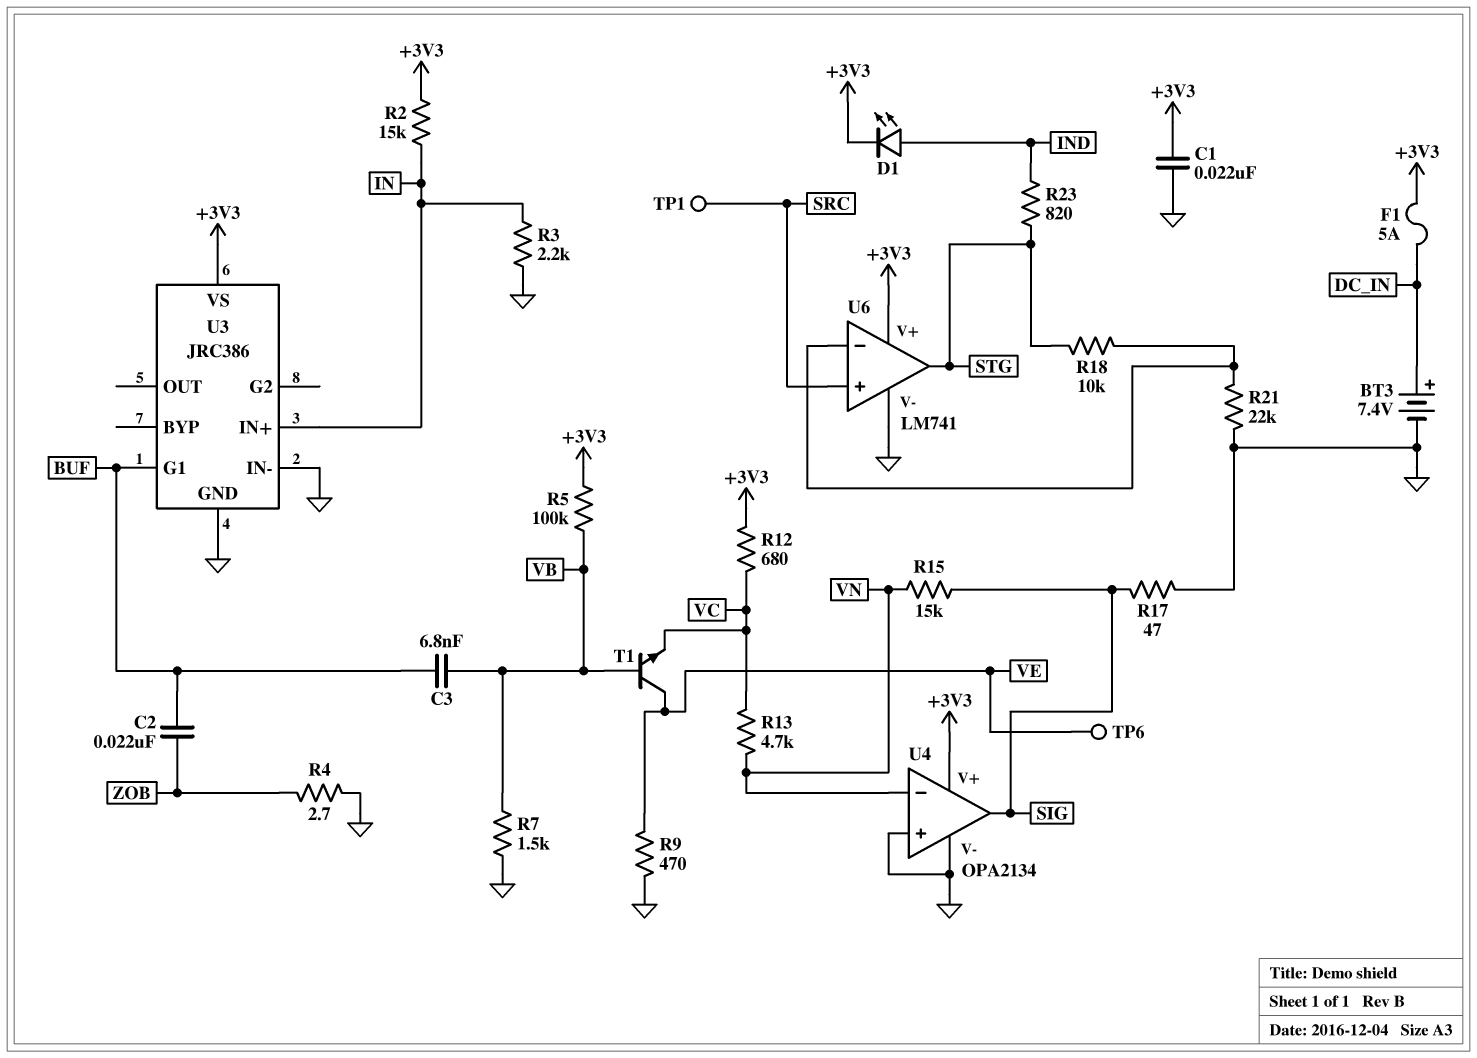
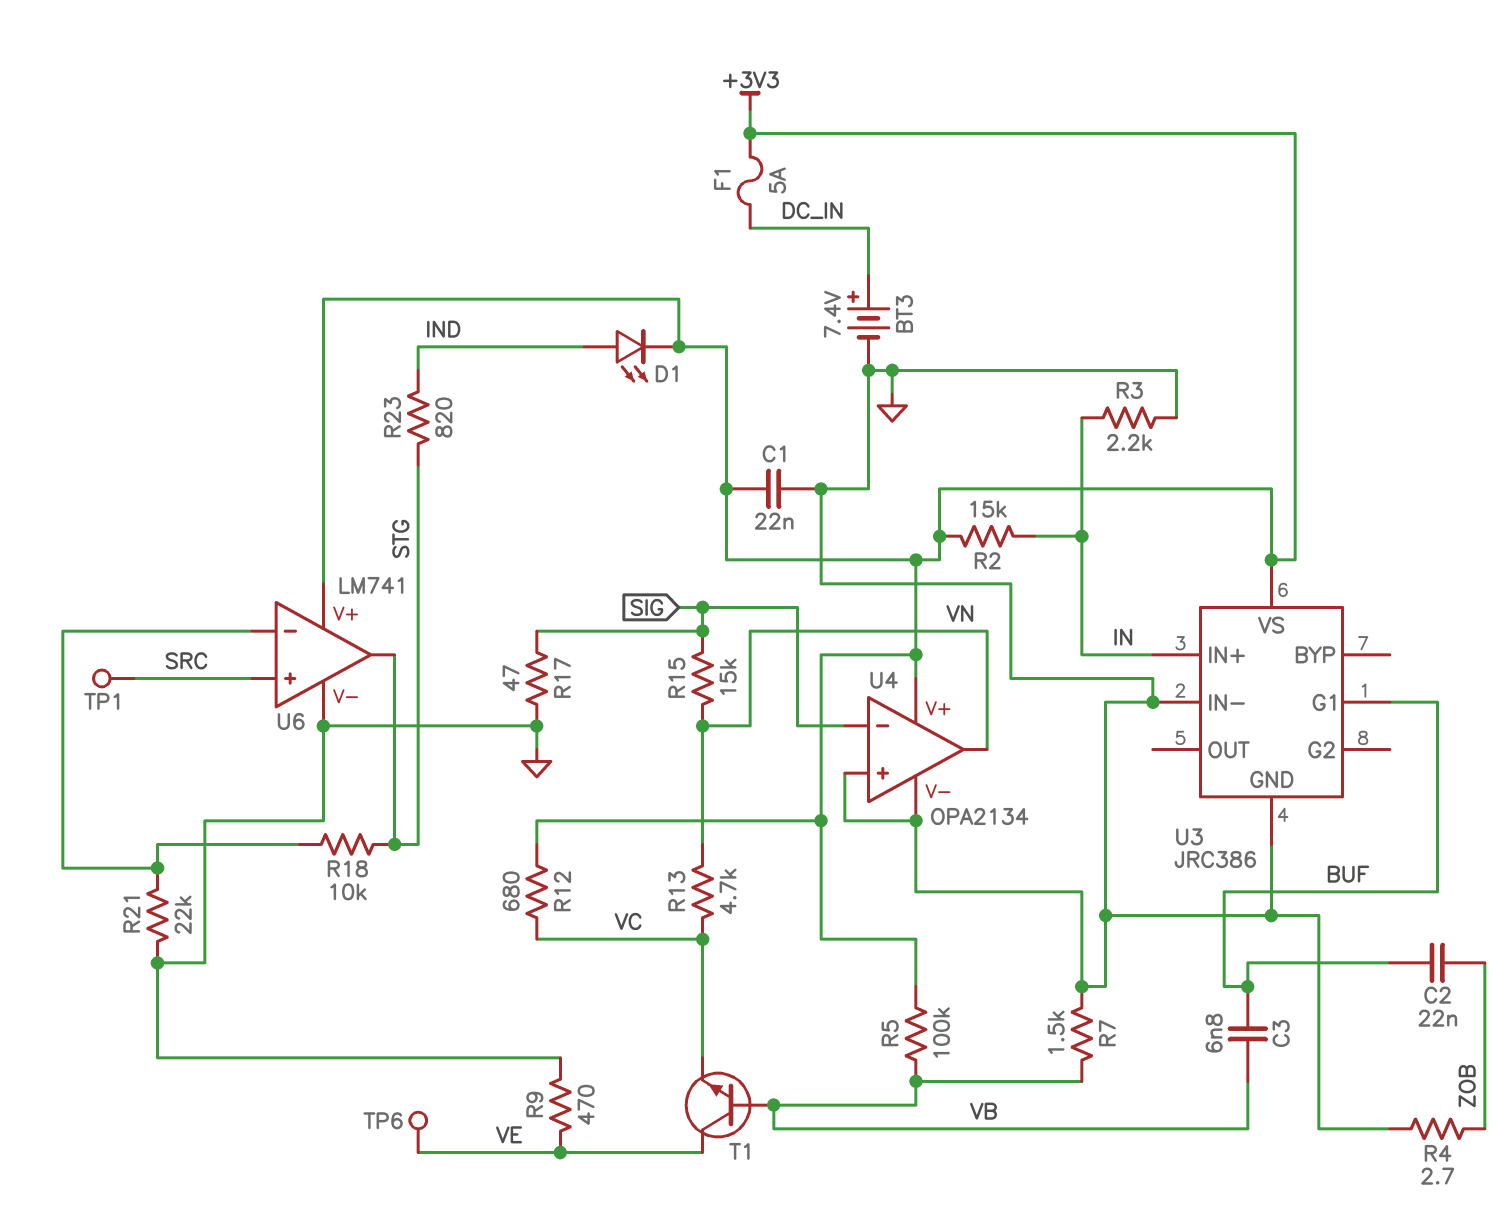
U4 pin in-: VN -> SIG
U4 pin out: SIG -> VN

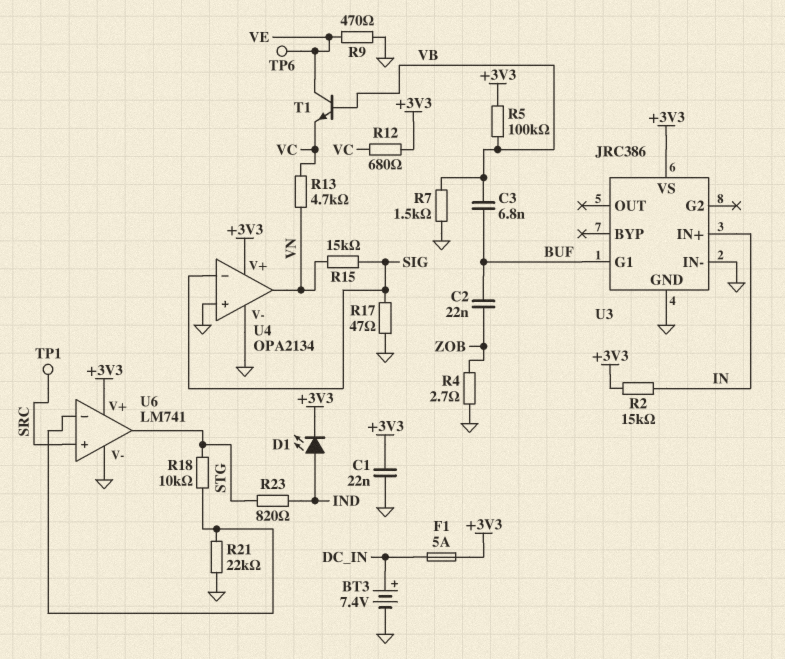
R3: 2.2k (GND, IN) -> none

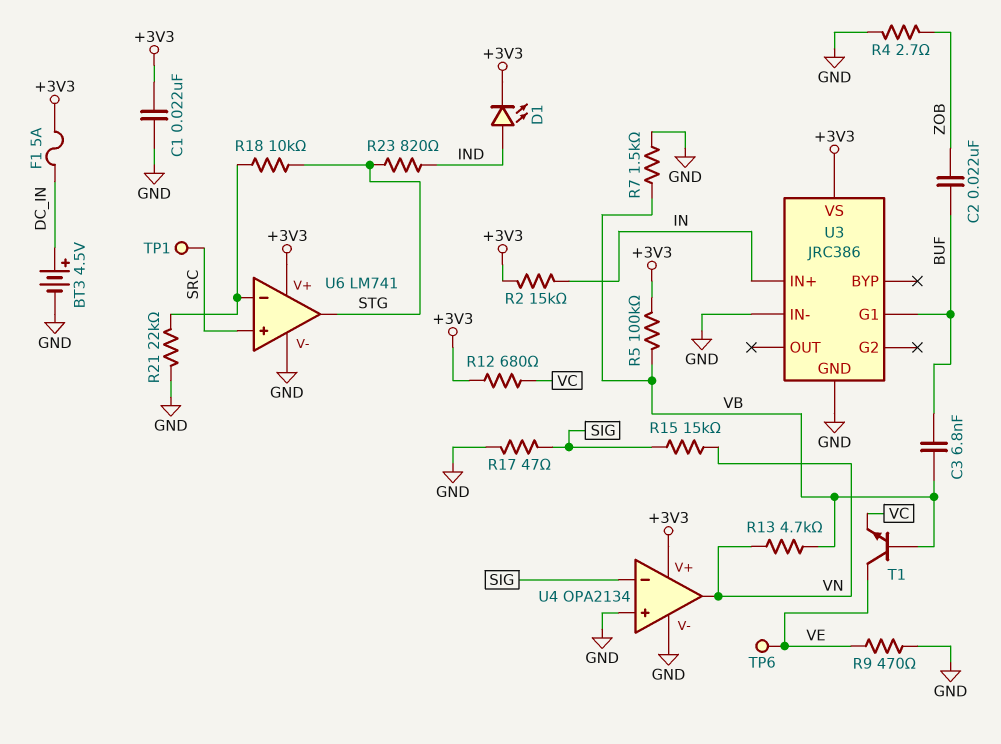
BT3: 7.4V (plus DC_IN, minus GND) -> 4.5V (plus DC_IN, minus GND)
R13: 4.7k (VC, VN) -> 4.7k (VB, VN)

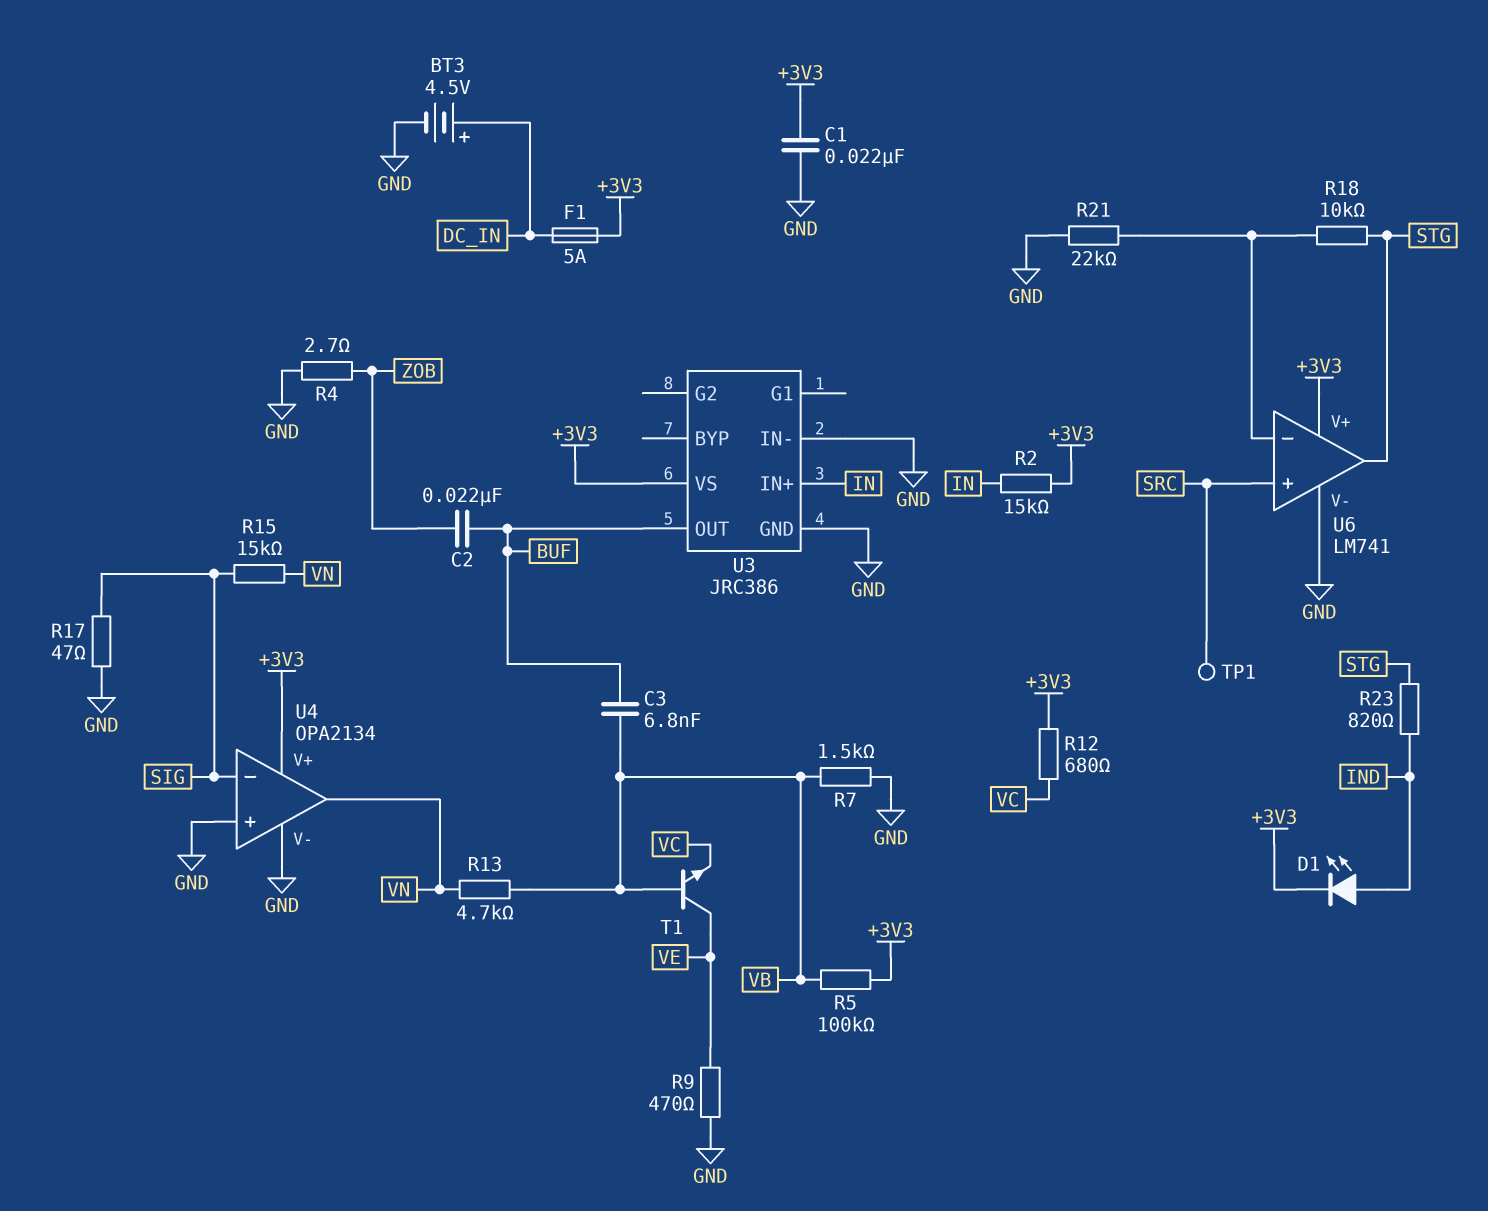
TP6: test point (VE) -> none
U3 pin G1: BUF -> none
U3 pin OUT: none -> BUF

